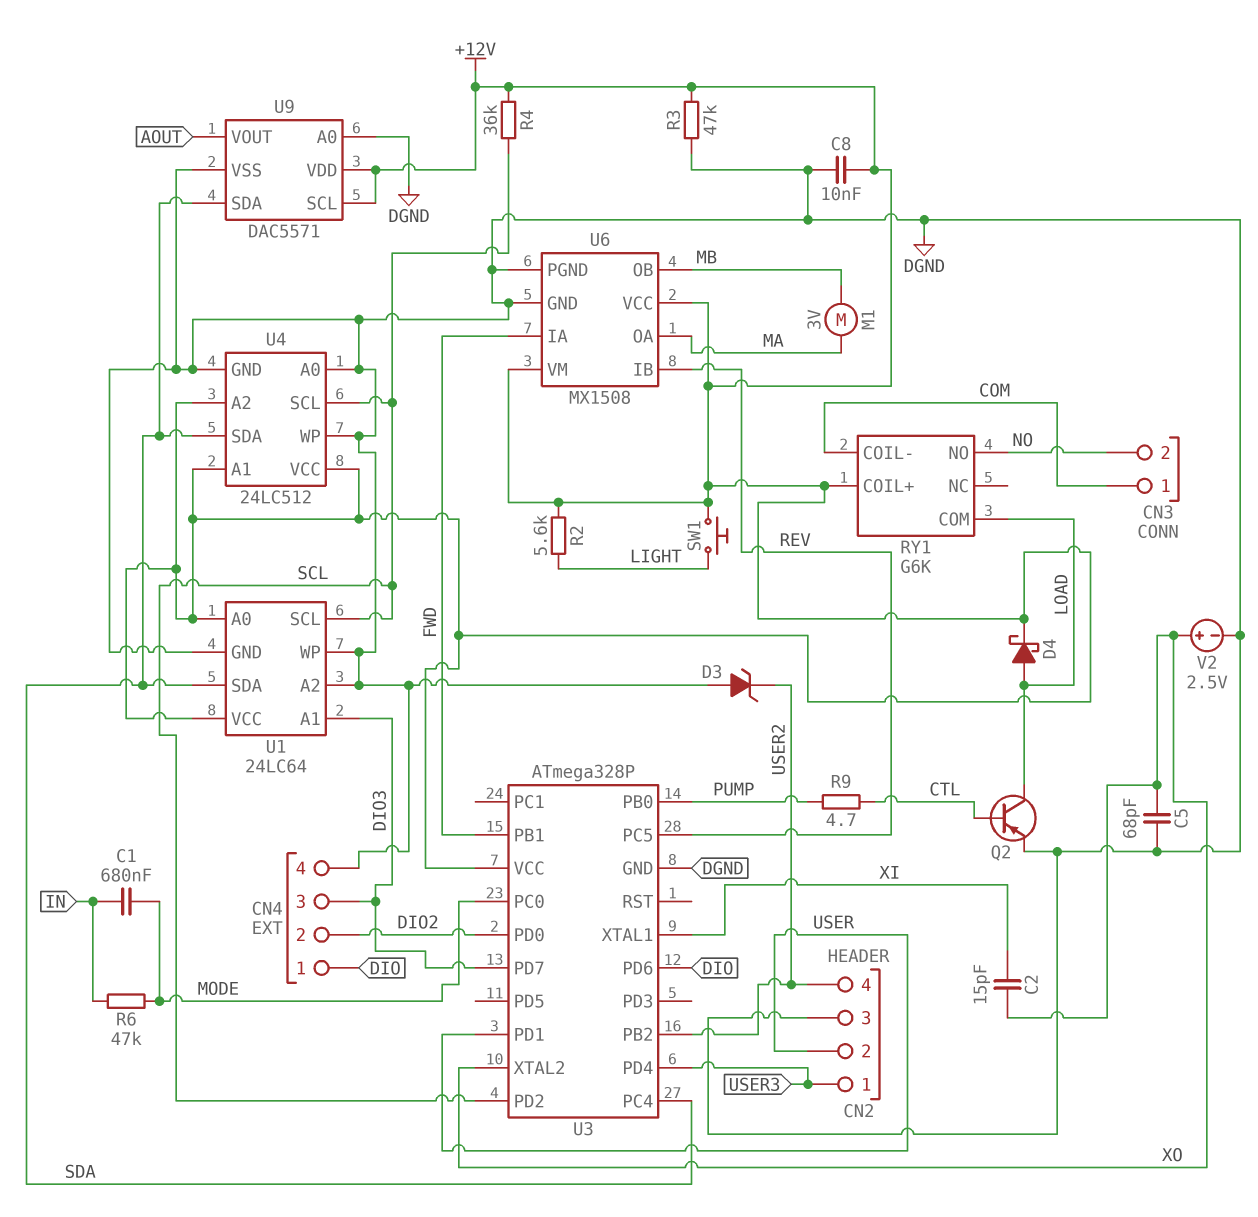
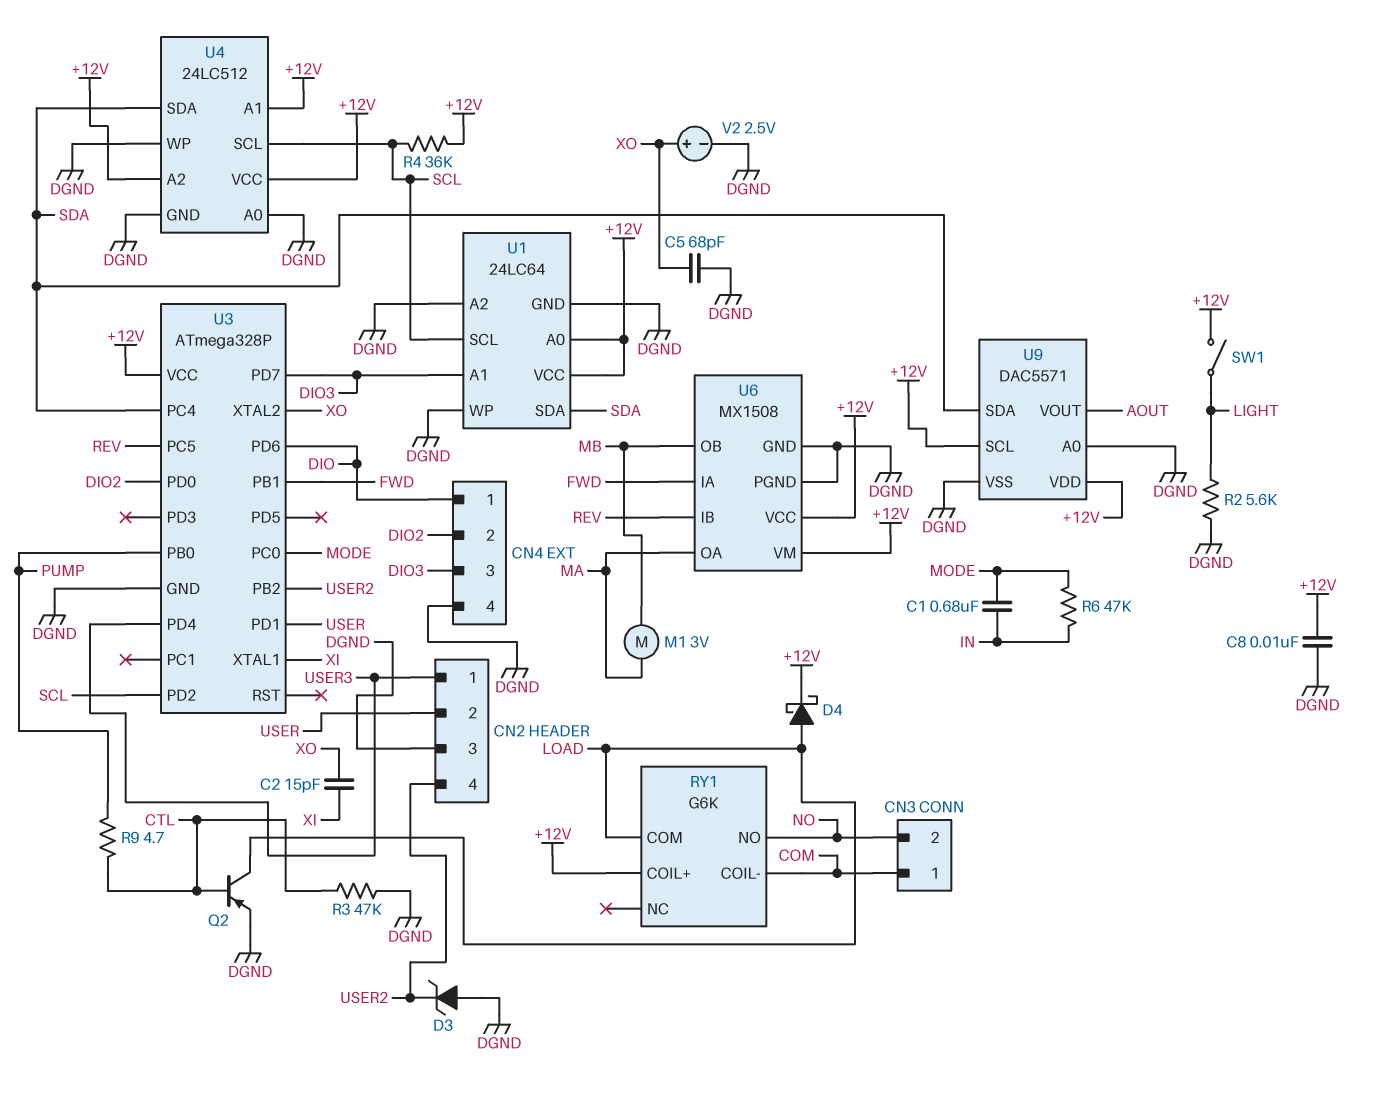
R2: 5.6k (+12V, LIGHT) -> 5.6k (DGND, LIGHT)
R3: 47k (+12V, DGND) -> 47k (CTL, DGND)
SW1: button (+12V, LIGHT) -> switch (+12V, LIGHT)

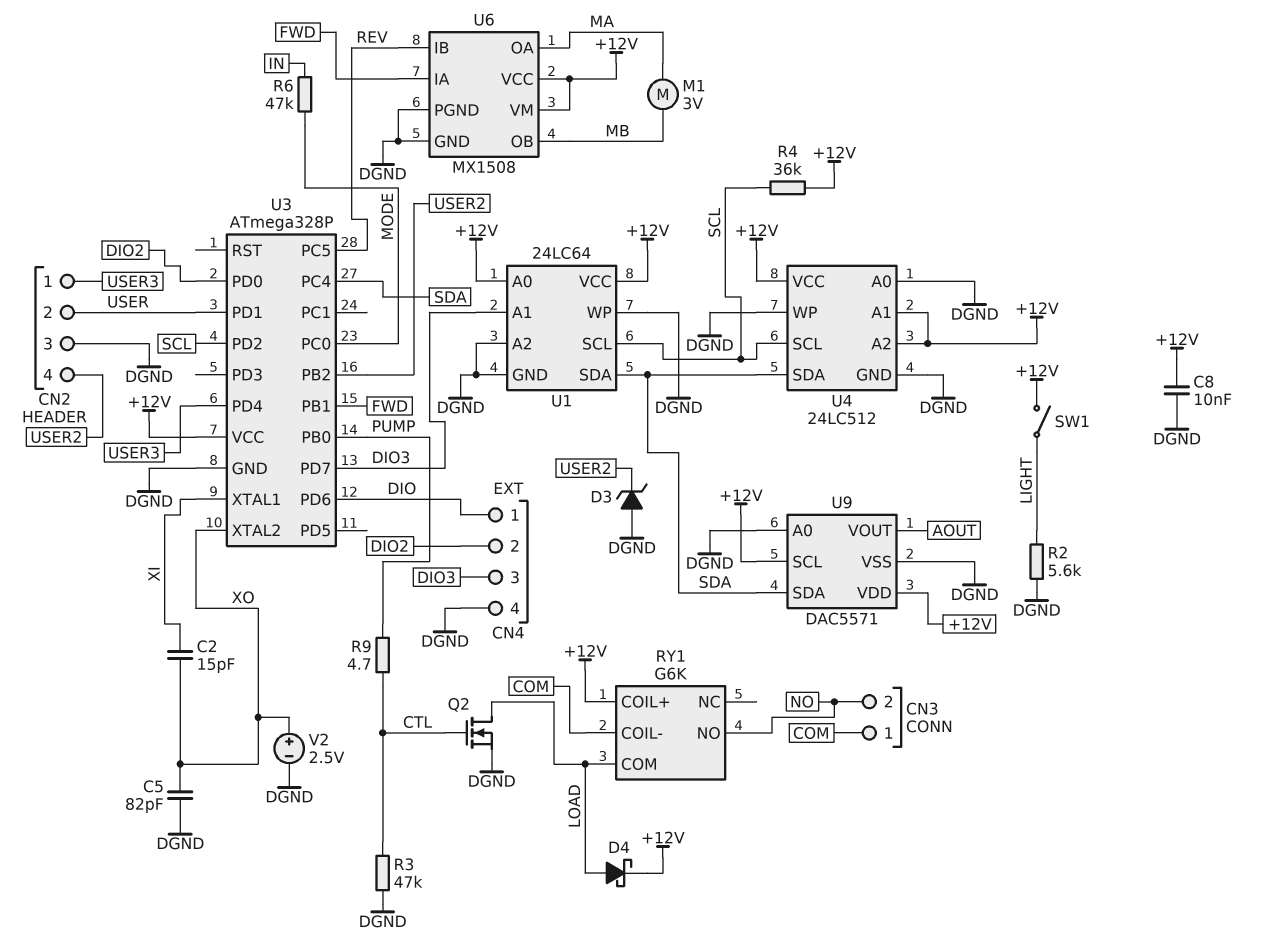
C1: 680nF (IN, MODE) -> none
C5: 68pF (DGND, XO) -> 82pF (DGND, XO)
Q2: PNP (B CTL, C LOAD, E DGND) -> NMOS (G CTL, D LOAD, S DGND)

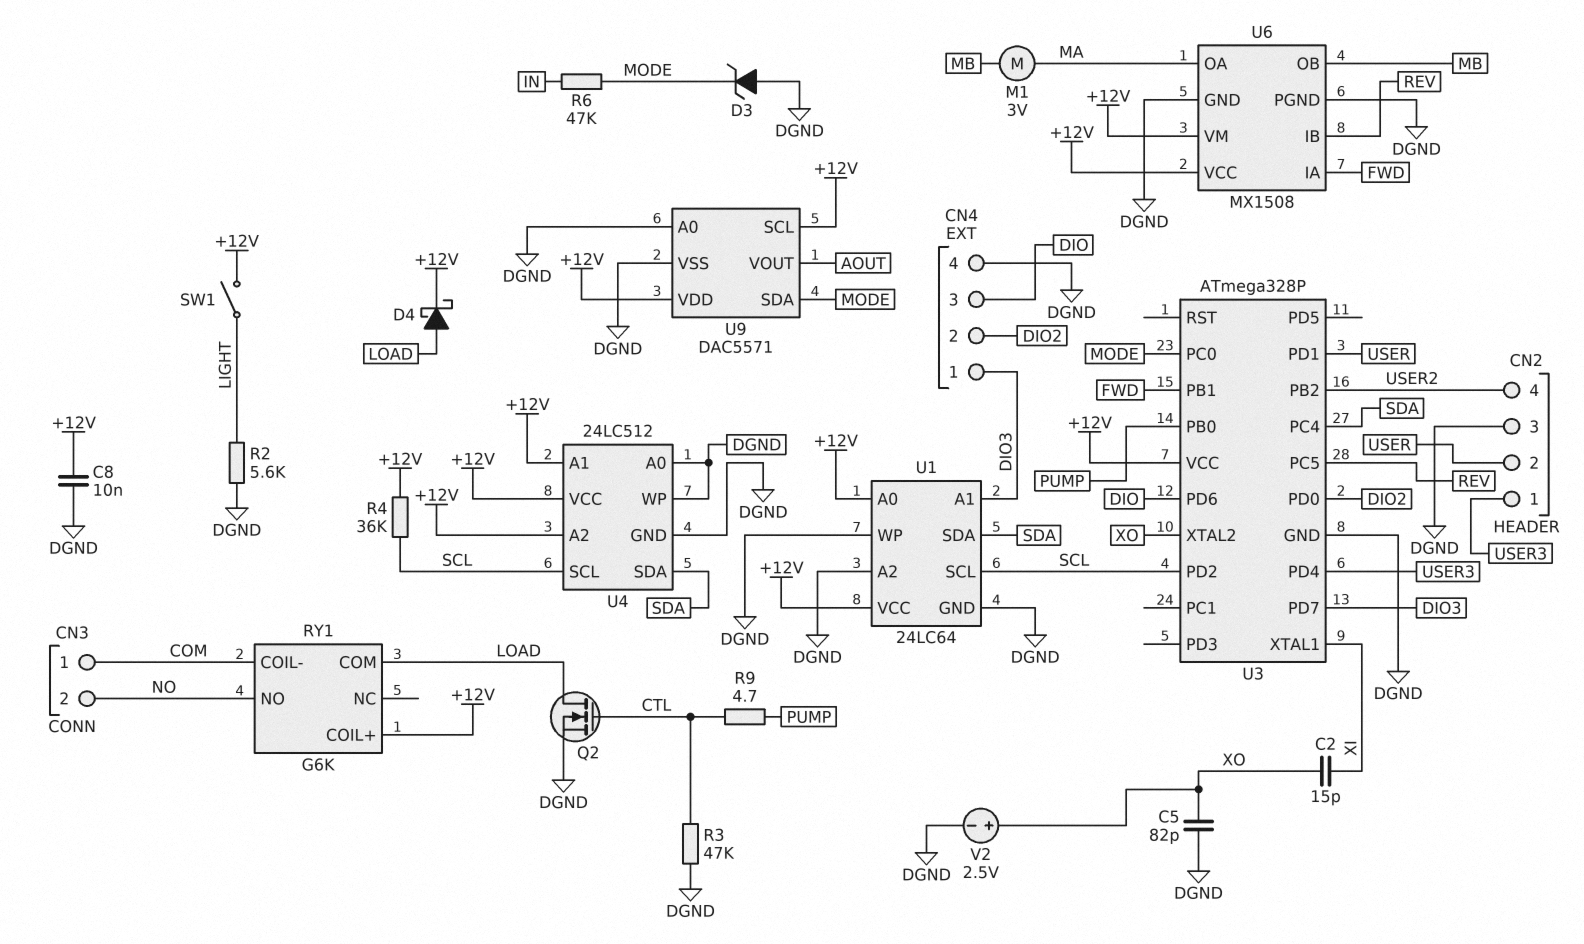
CN4 pin 1: DIO -> DIO3
CN4 pin 3: DIO3 -> DIO
D3: zener (A DGND, K USER2) -> zener (A DGND, K MODE)
U9 pin SDA: SDA -> MODE

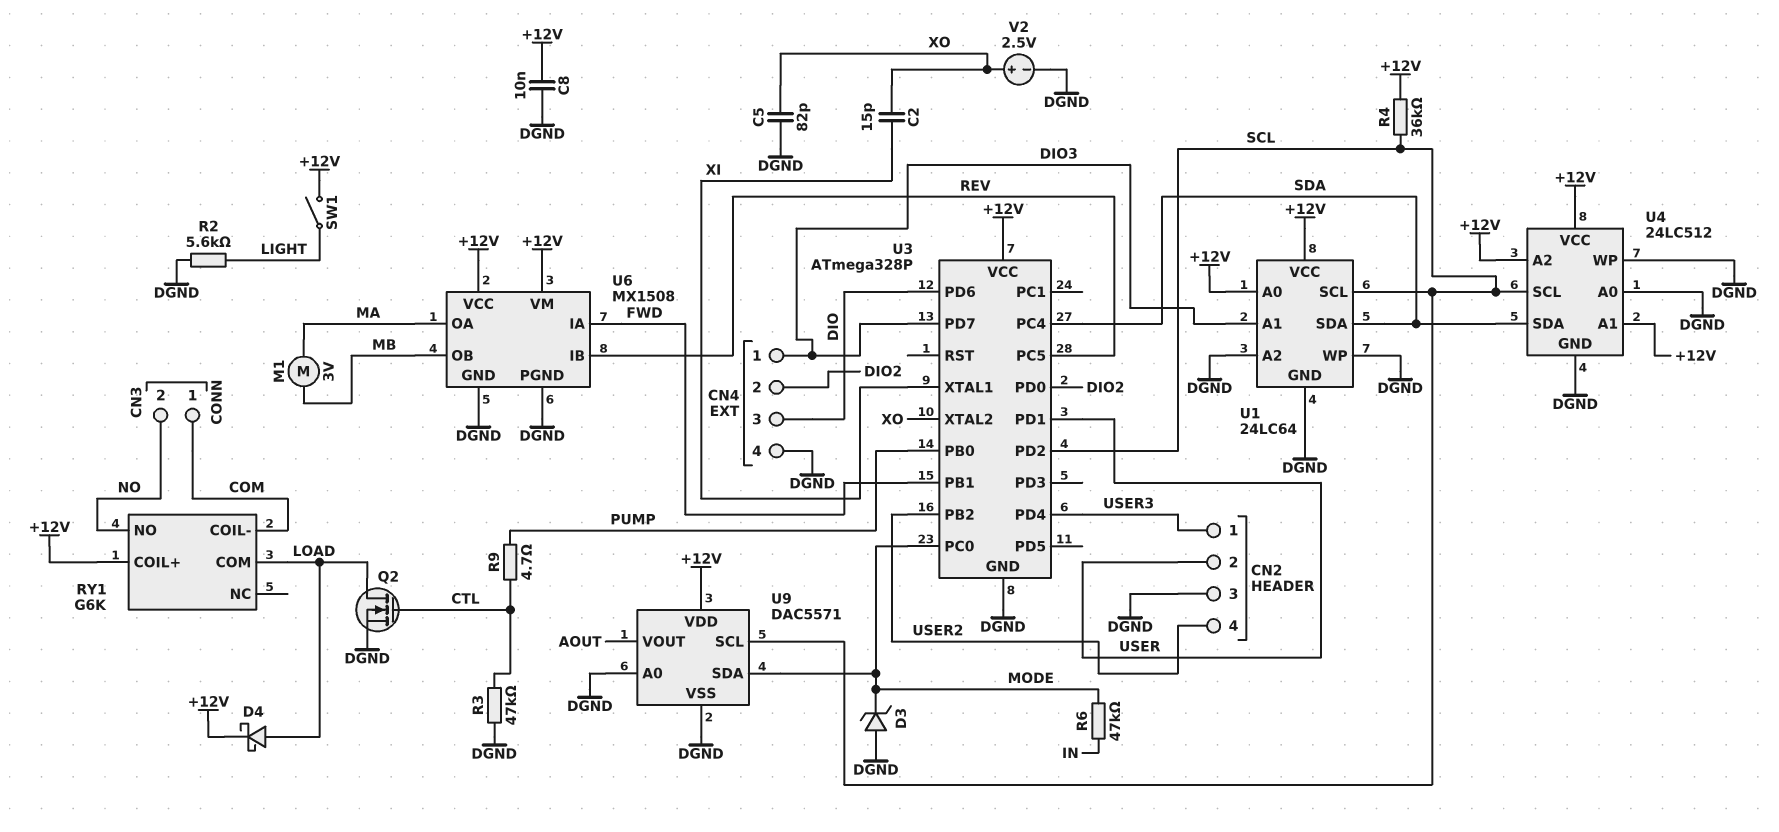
U9 pin SCL: +12V -> SCL

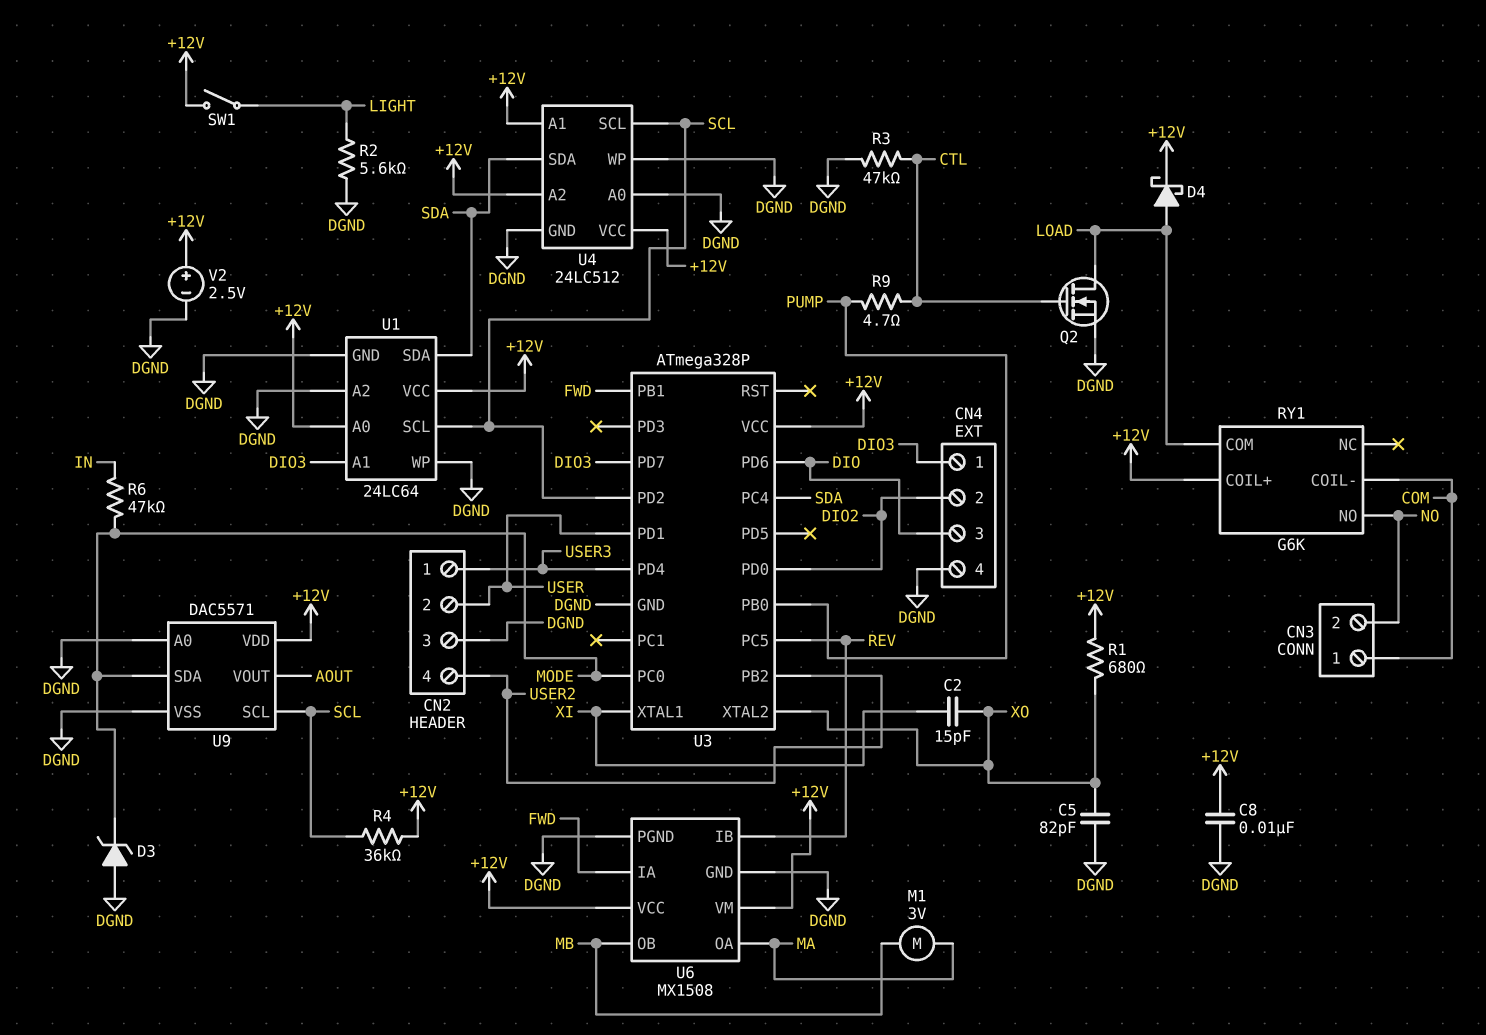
R1: none -> 680 (+12V, XO)
V2: 2.5V (plus XO, minus DGND) -> 2.5V (plus +12V, minus DGND)

